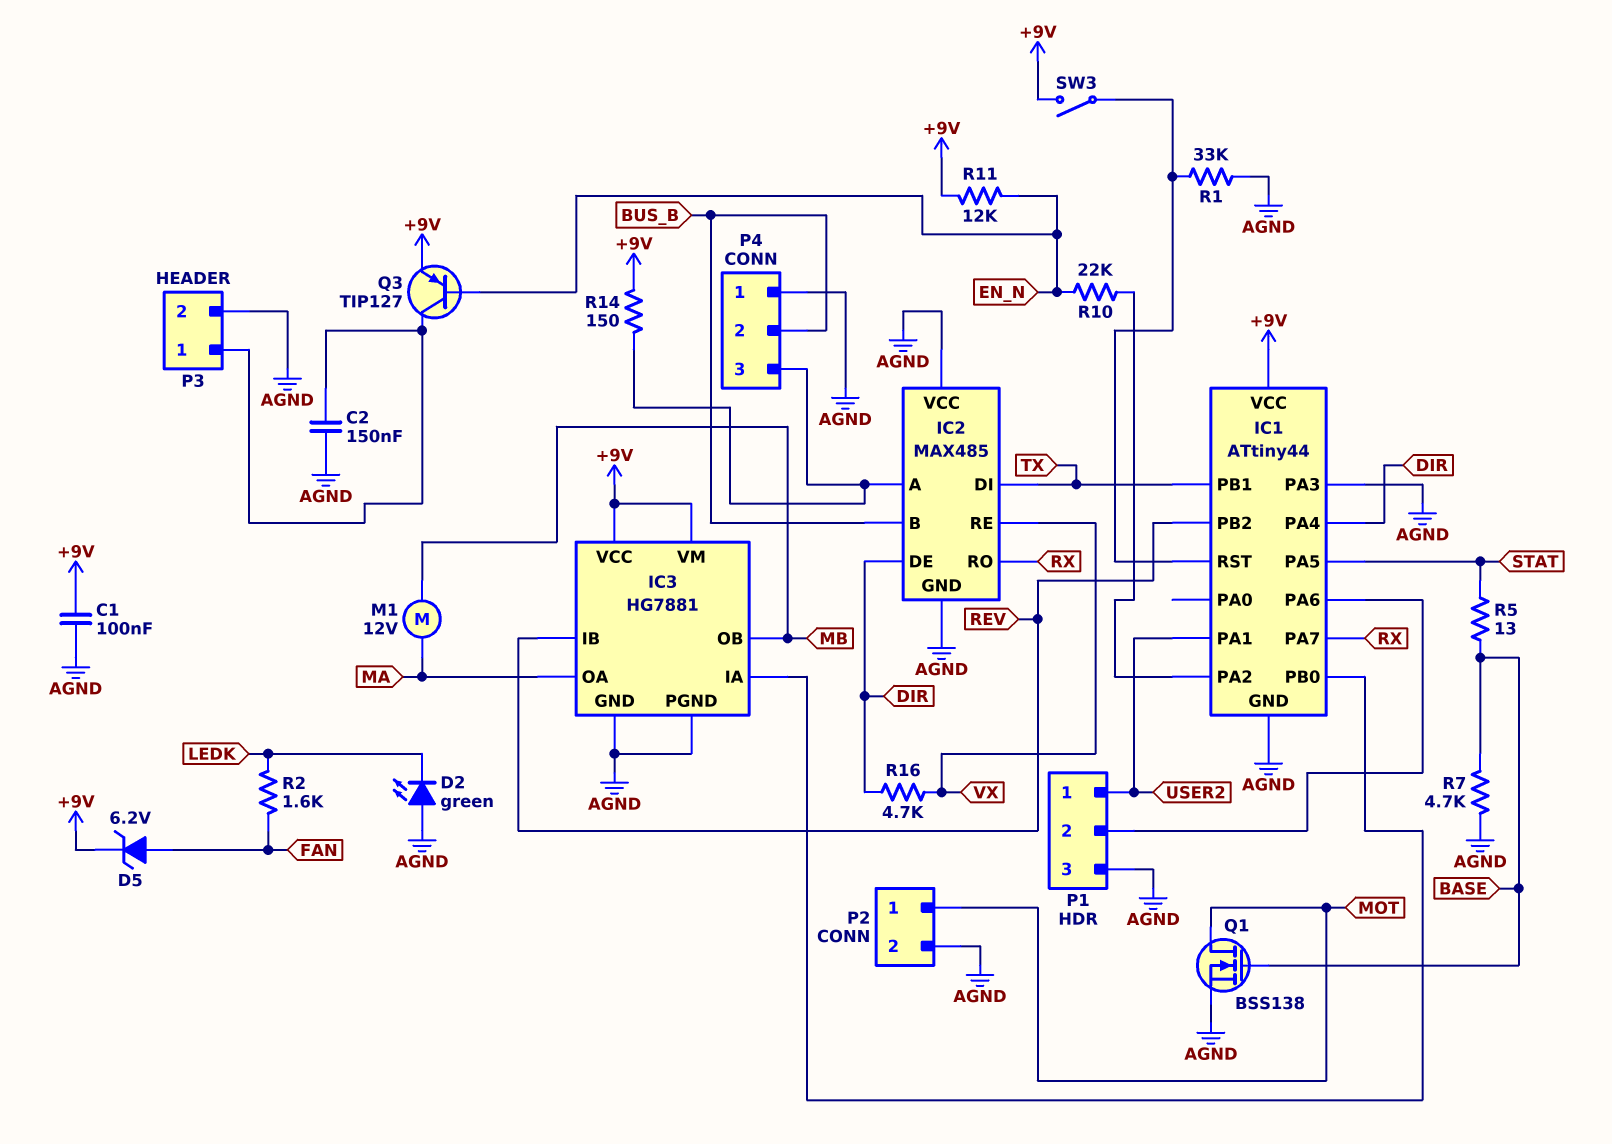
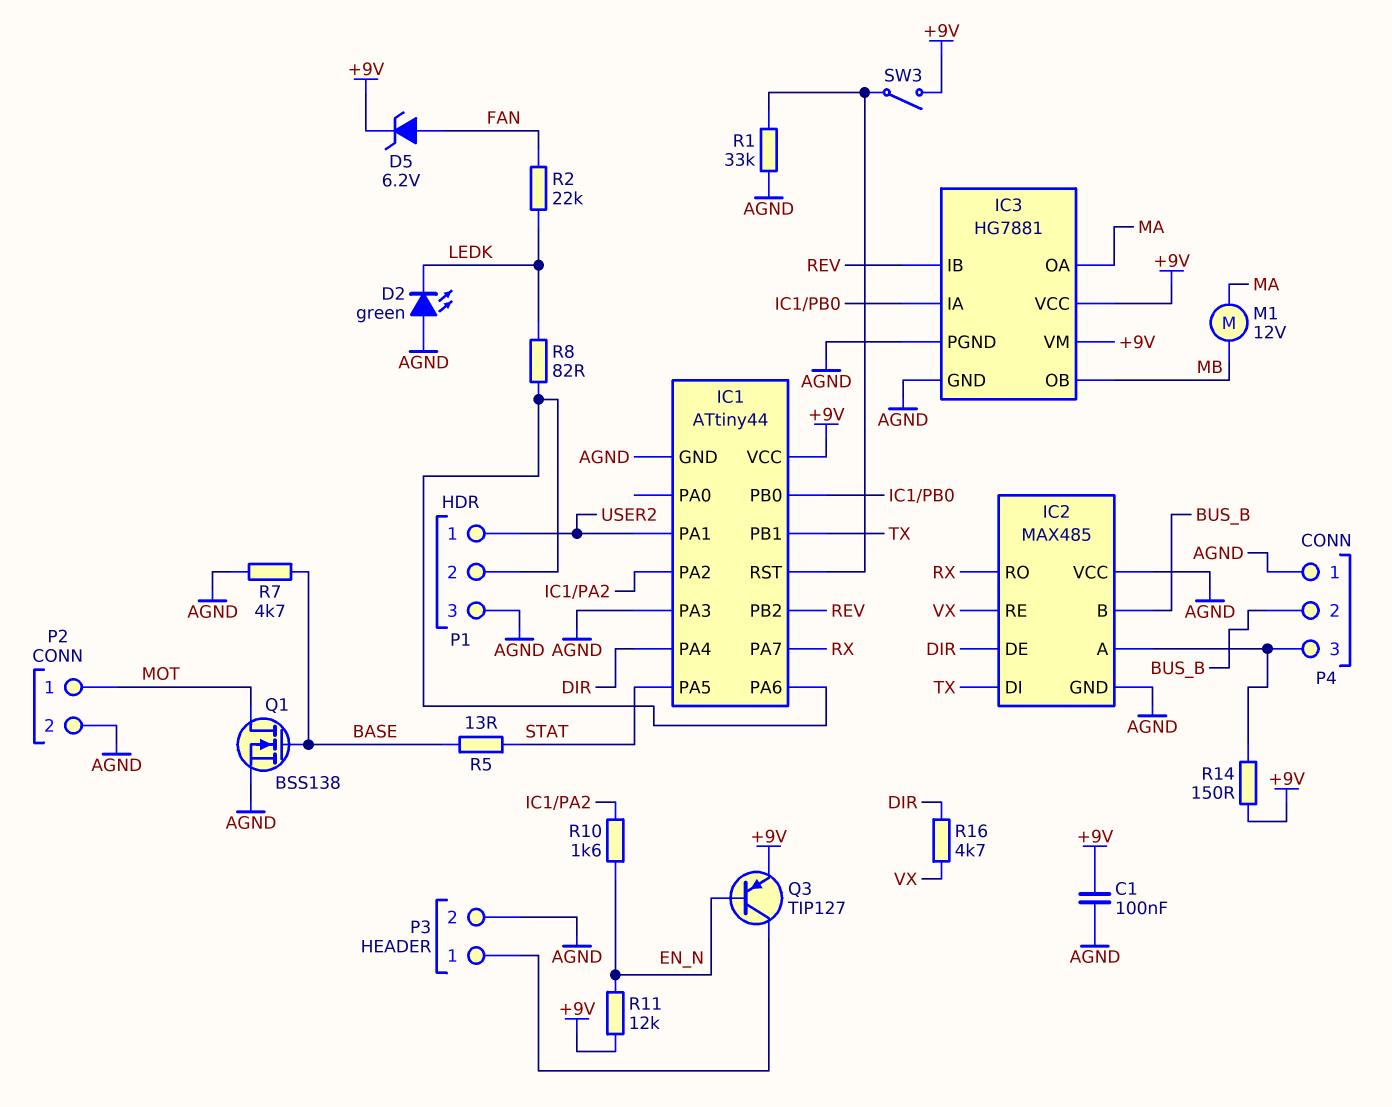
C2: 150nF (AGND, P3/1) -> none
R2: 1.6k (FAN, LEDK) -> 22k (FAN, LEDK)
R8: none -> 82 (IC1/PA6, LEDK)
R10: 22k (EN_N, IC1/PA2) -> 1.6k (EN_N, IC1/PA2)

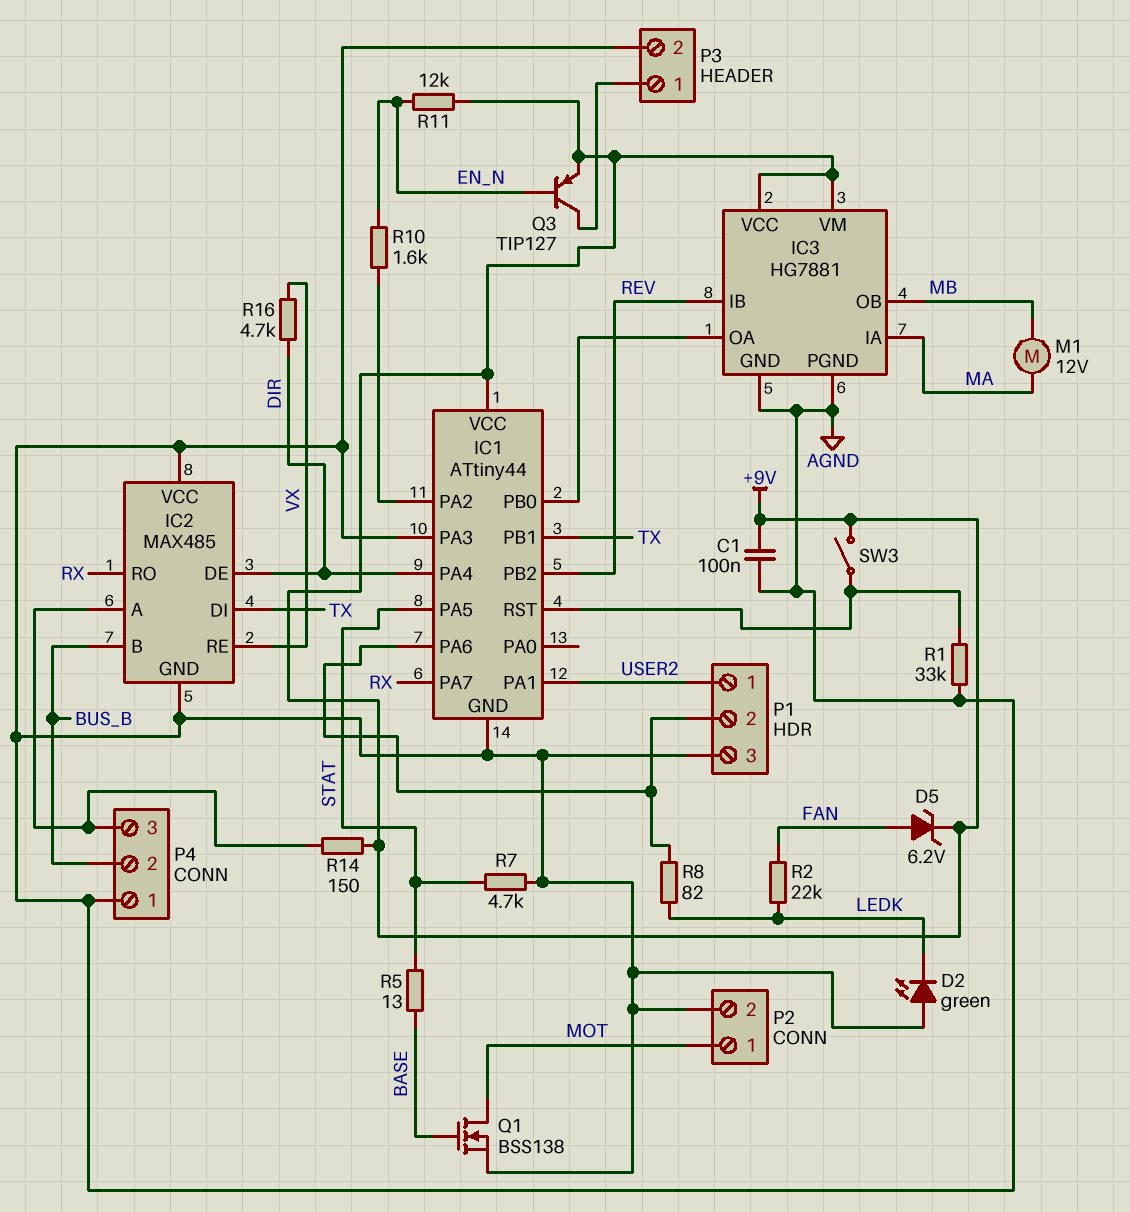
IC3 pin IA: IC1/PB0 -> MA
IC3 pin OA: MA -> IC1/PB0
R7: 4.7k (AGND, BASE) -> 4.7k (AGND, STAT)

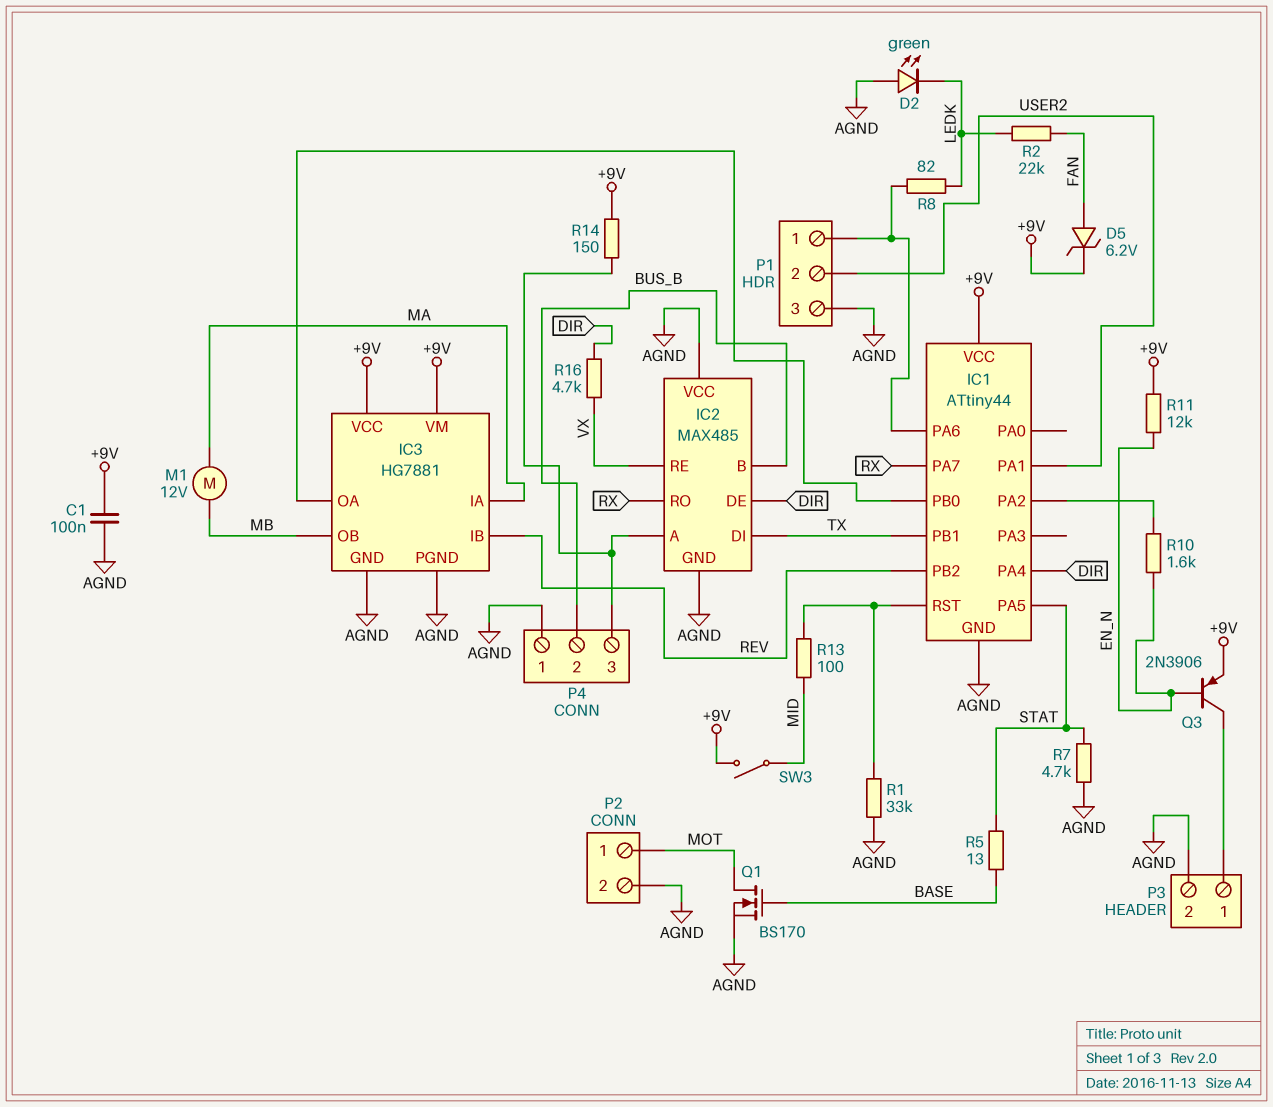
IC1 pin PA3: AGND -> none
P1 pin 1: USER2 -> IC1/PA6
P1 pin 2: IC1/PA6 -> USER2
Q1: NMOS BSS138 (G BASE, D MOT, S AGND) -> NMOS BS170 (G BASE, D MOT, S AGND)
Q3: PNP TIP127 (B EN_N, C P3/1, E +9V) -> PNP 2N3906 (B EN_N, C P3/1, E +9V)
R13: none -> 100 (IC1/RST, MID)
SW3: switch (+9V, IC1/RST) -> switch (+9V, MID)

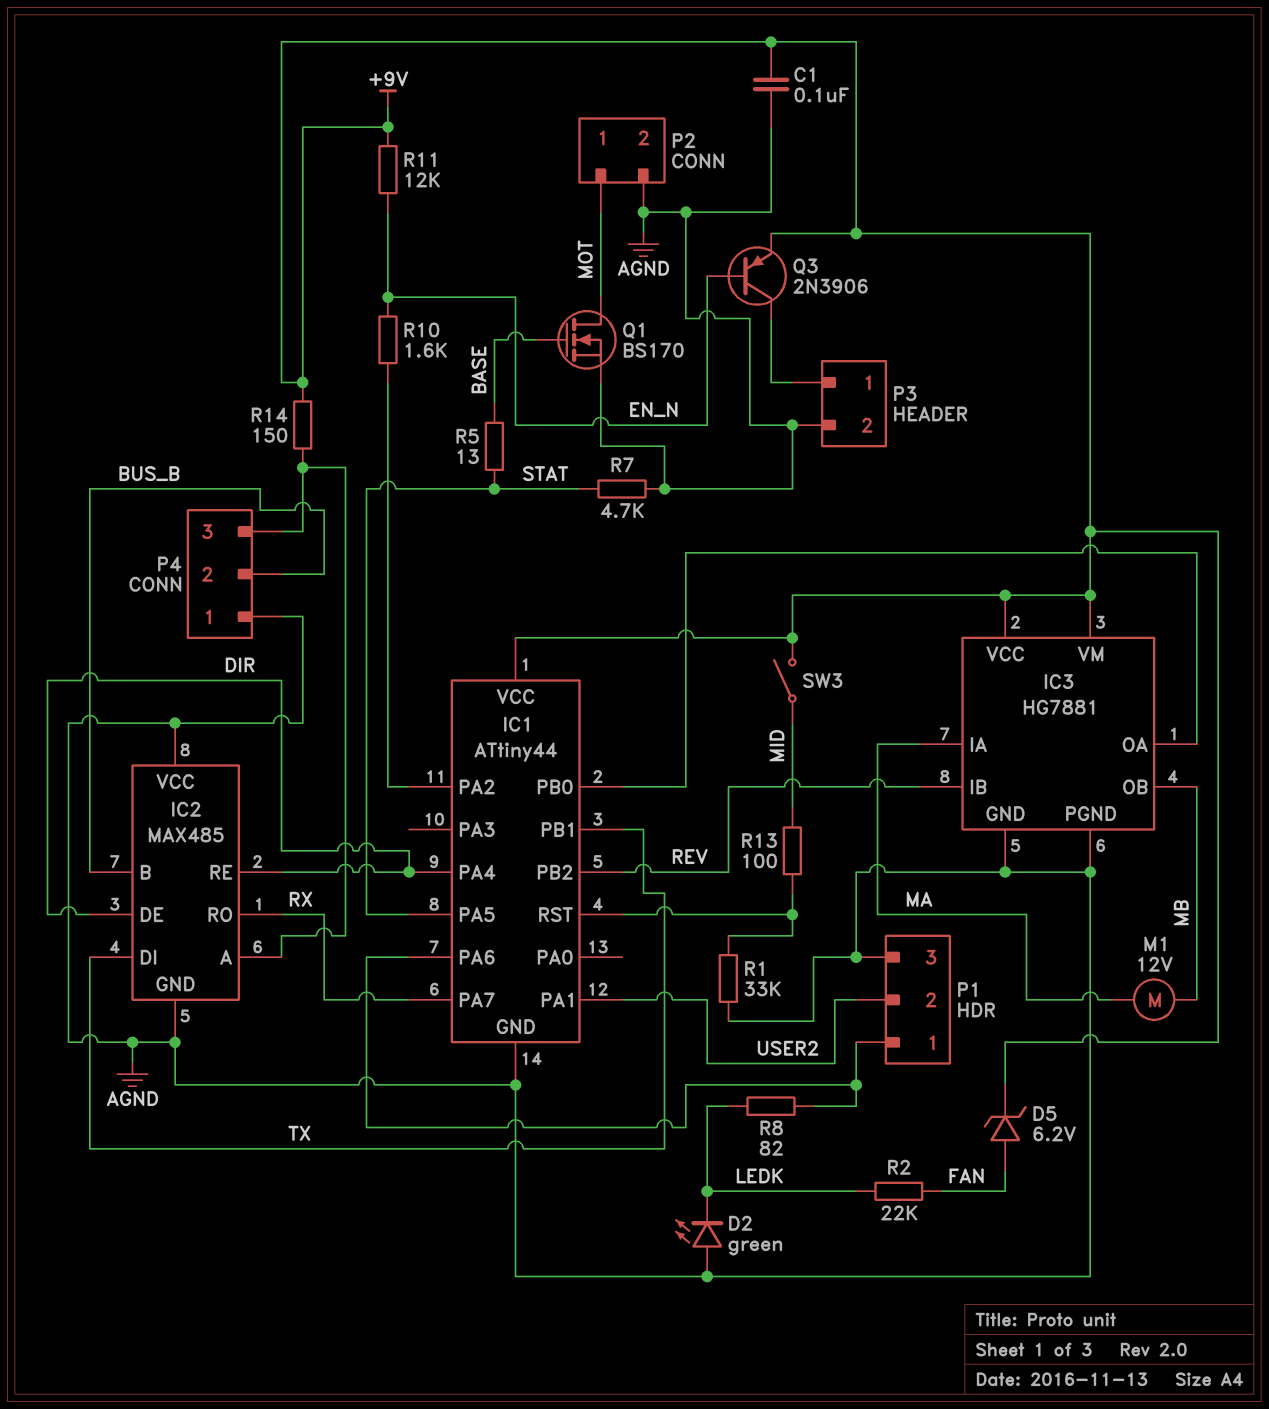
IC2 pin RE: VX -> DIR
R16: 4.7k (DIR, VX) -> none

